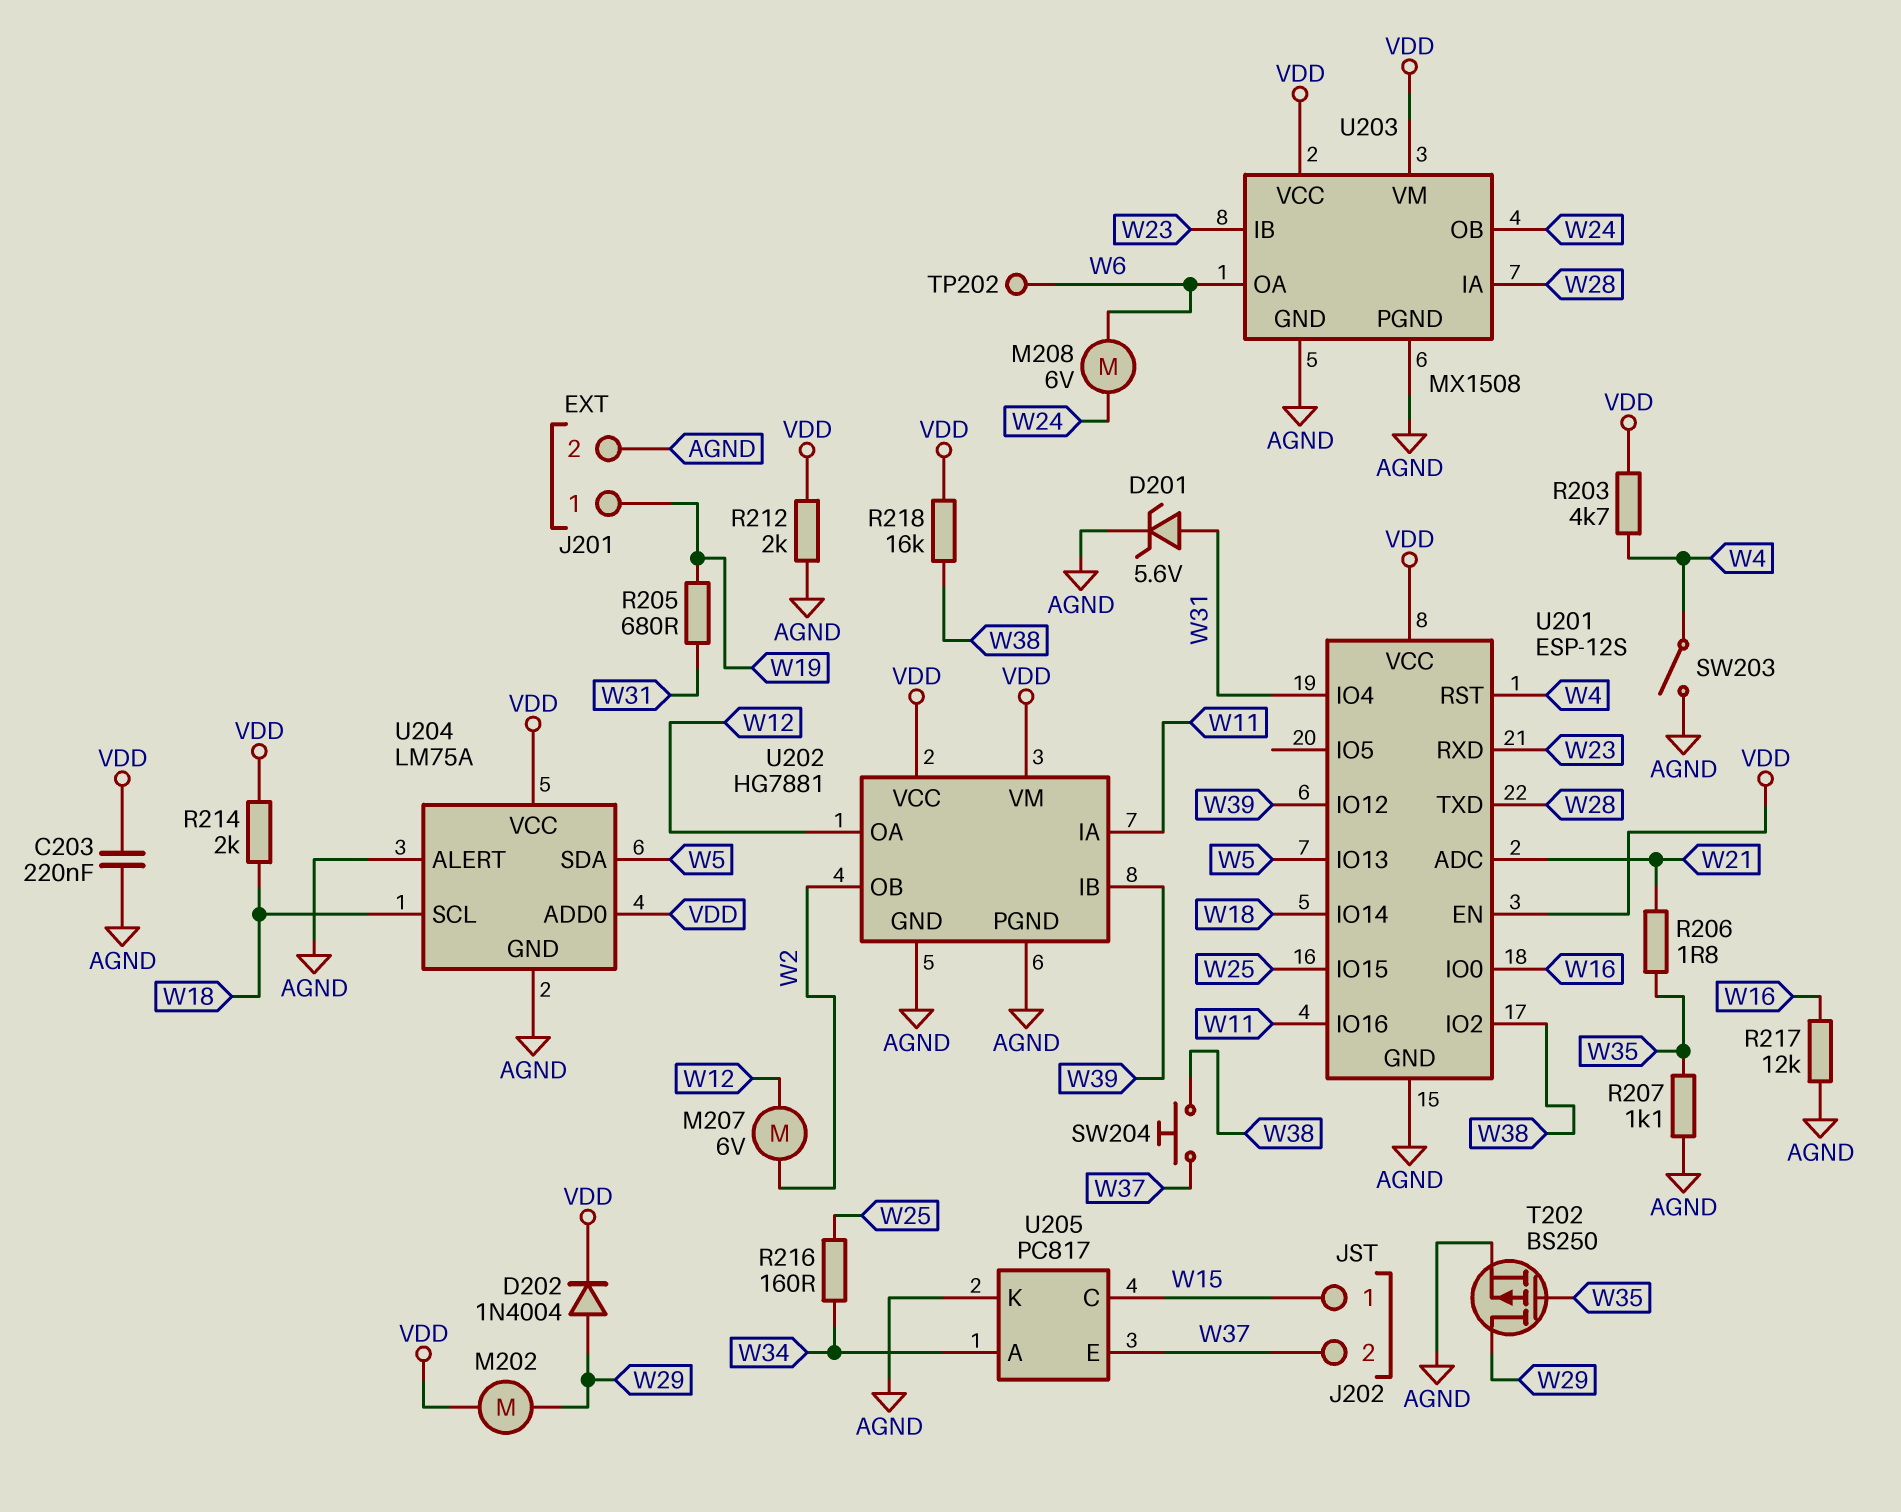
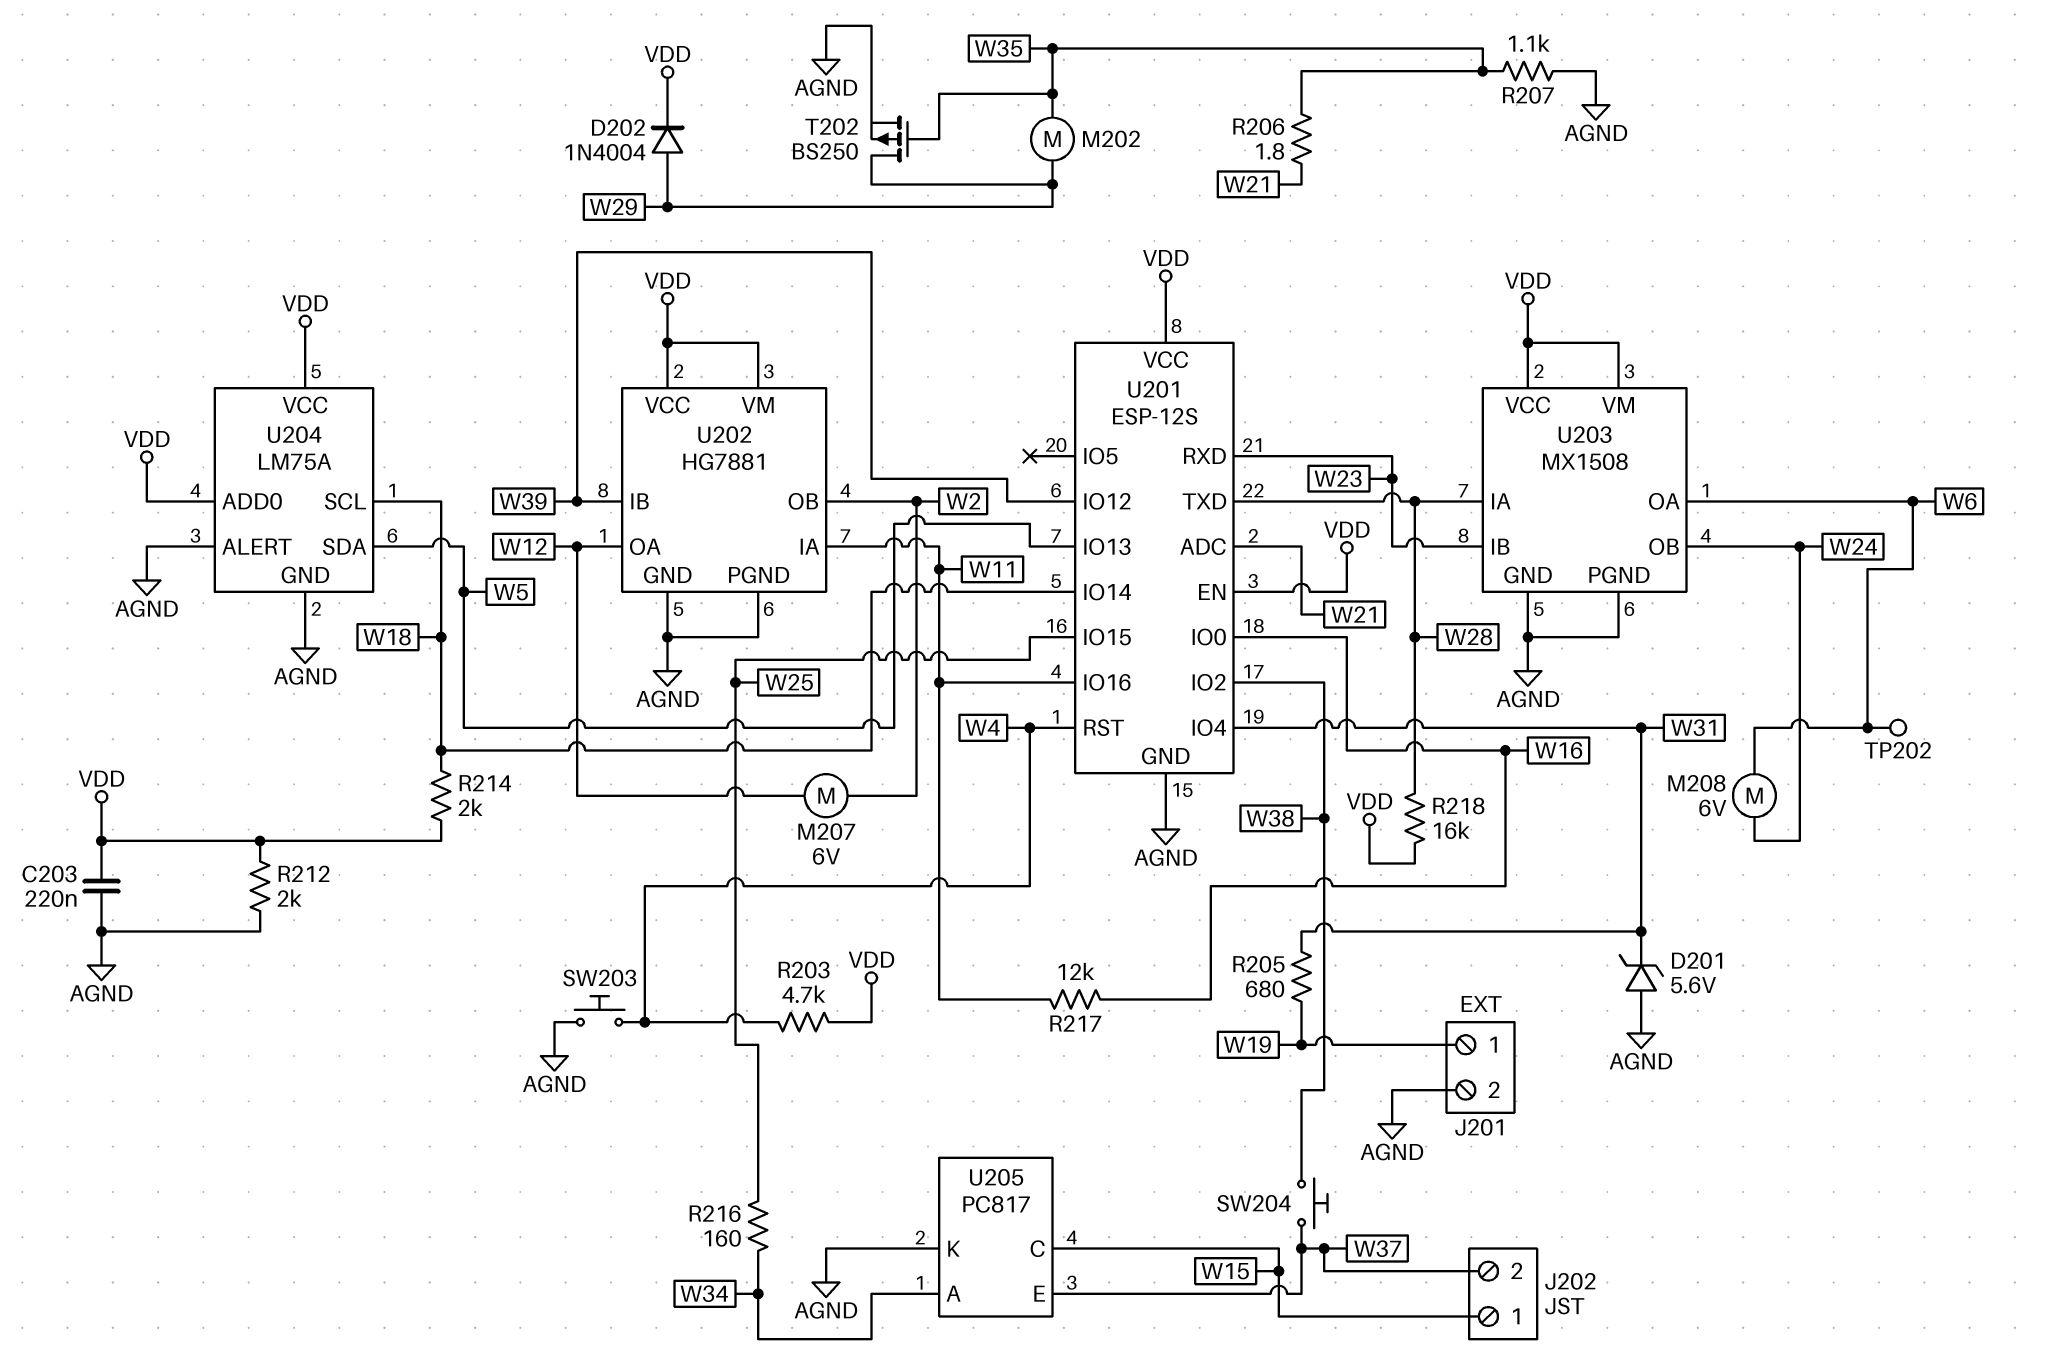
D201: zener 5.6V (A W31, K AGND) -> zener 5.6V (A AGND, K W31)
M202: motor (VDD, W29) -> motor (W29, W35)
R217: 12k (AGND, W16) -> 12k (W11, W16)
R218: 16k (VDD, W38) -> 16k (VDD, W28)
SW203: switch (AGND, W4) -> button (AGND, W4)

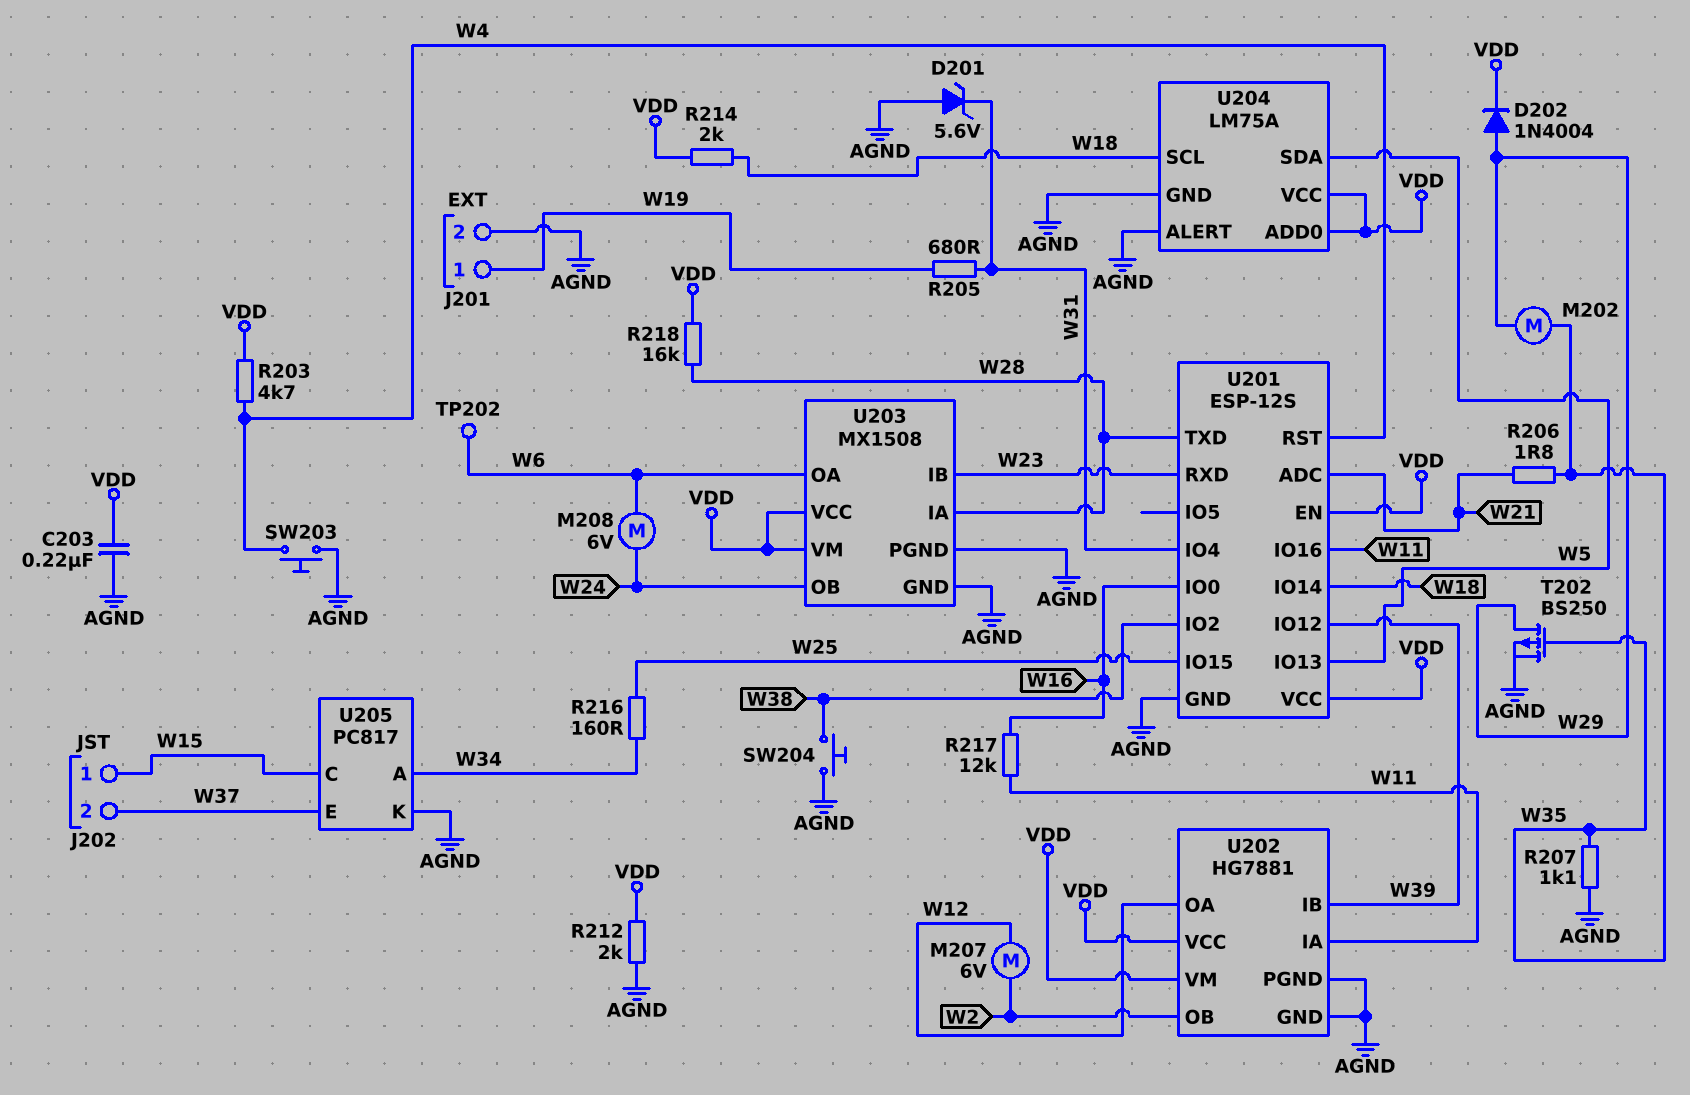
SW204: button (W37, W38) -> button (AGND, W38)

